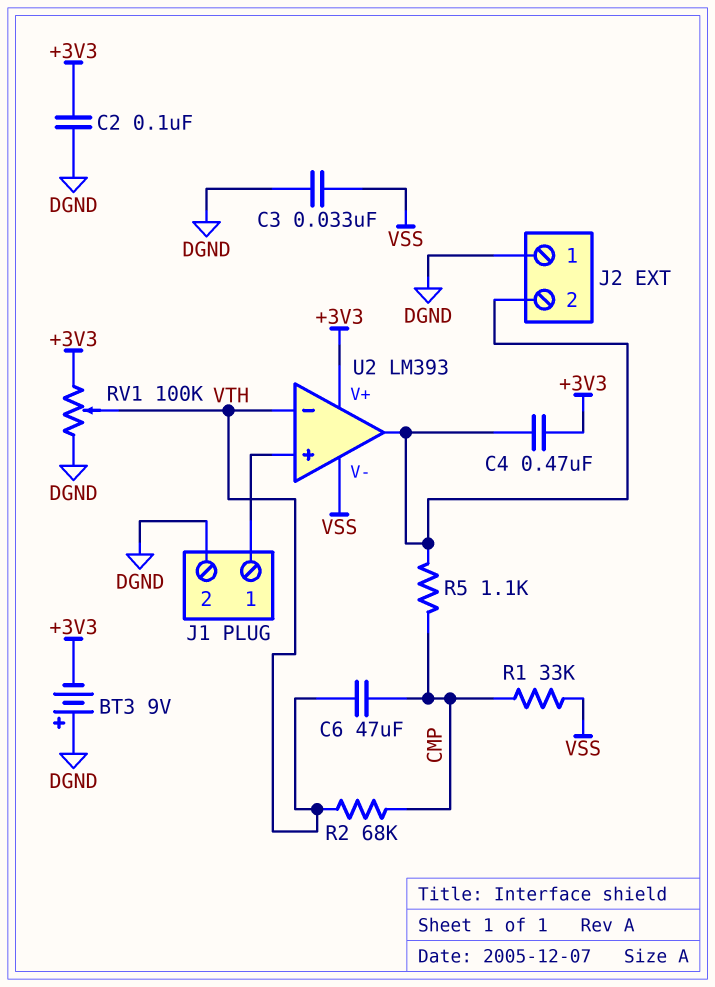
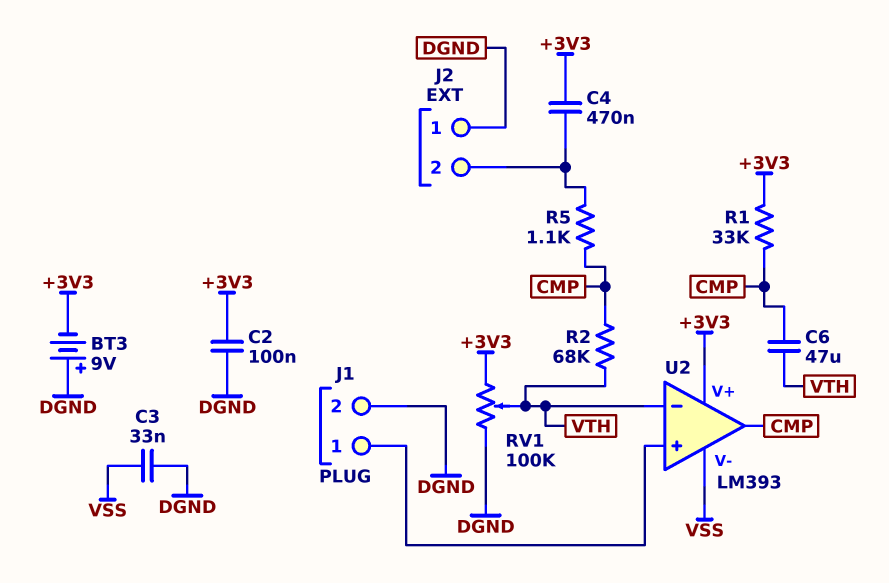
R1: 33k (CMP, VSS) -> 33k (+3V3, CMP)
U2 pin out: J2/2 -> CMP

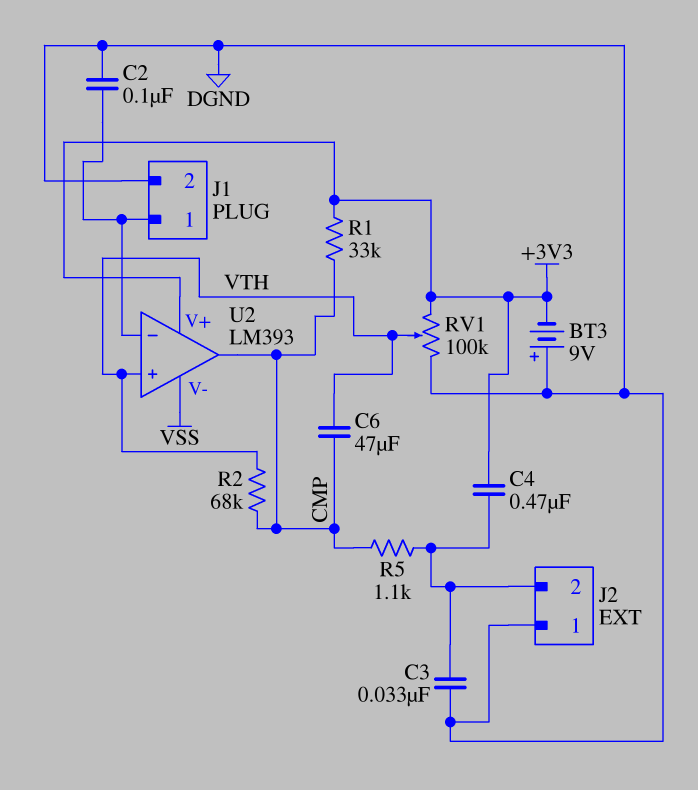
C2: 100nF (+3V3, DGND) -> 100nF (DGND, J1/1)
C3: 33nF (DGND, VSS) -> 33nF (DGND, J2/2)
U2 pin in+: J1/1 -> VTH
U2 pin in-: VTH -> J1/1

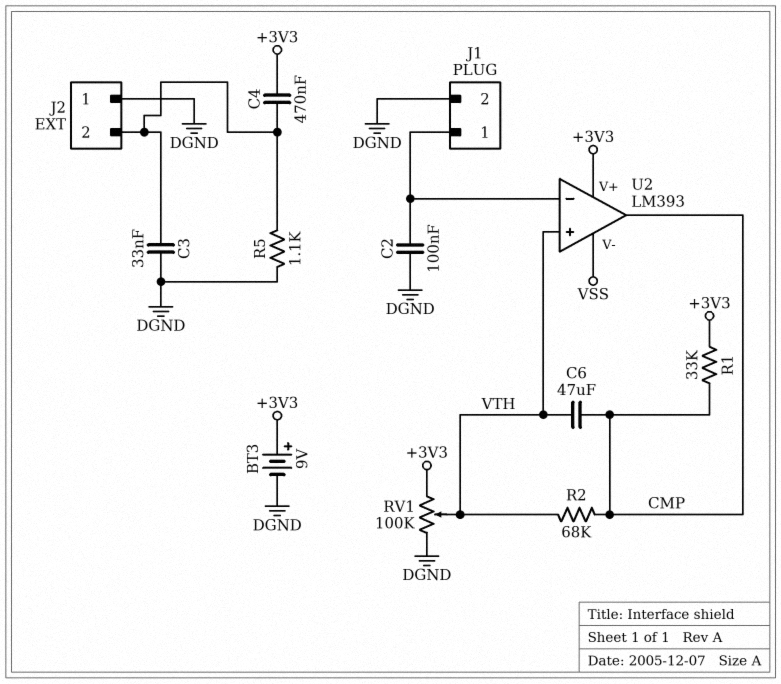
BT3: 9V (plus DGND, minus +3V3) -> 9V (plus +3V3, minus DGND)
R5: 1.1k (CMP, J2/2) -> 1.1k (DGND, J2/2)

